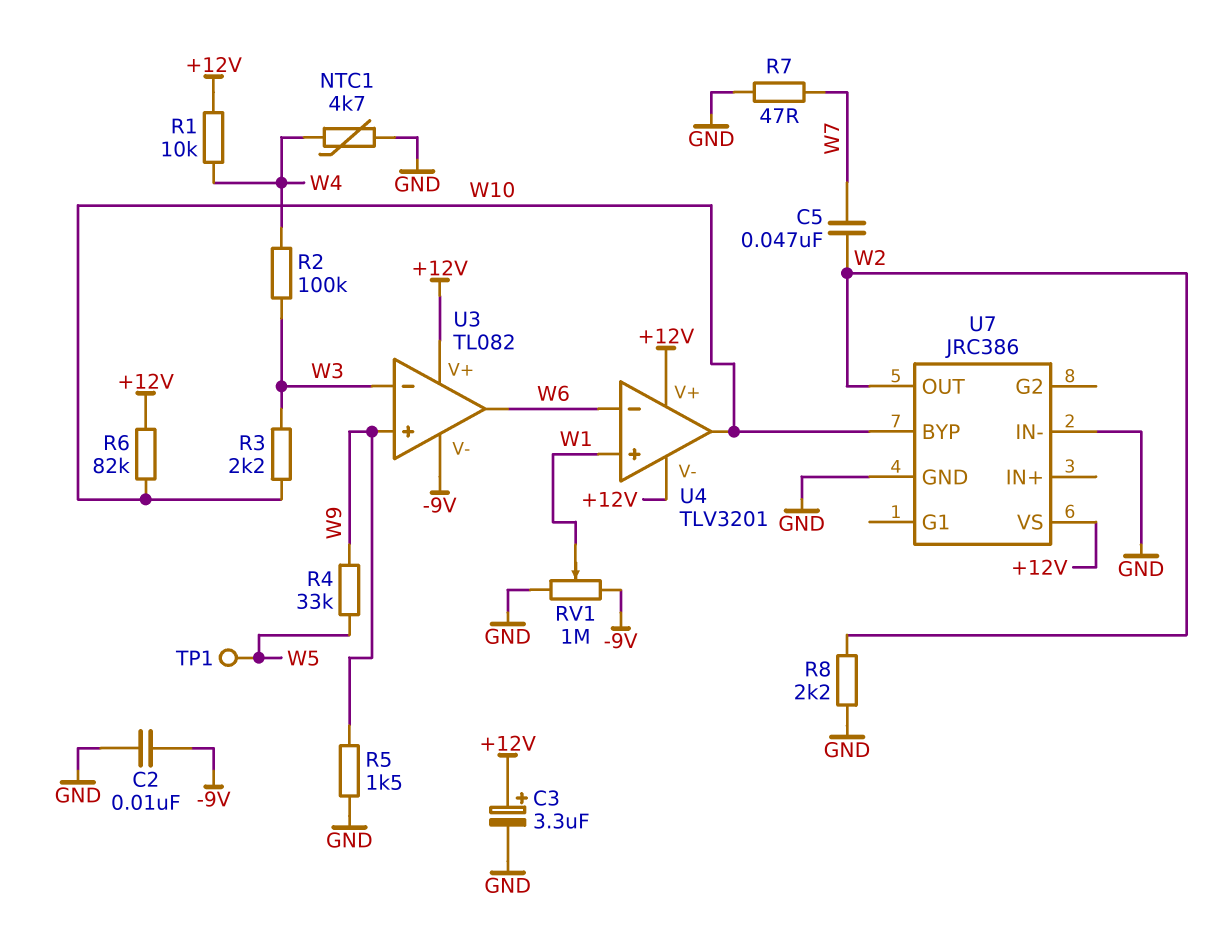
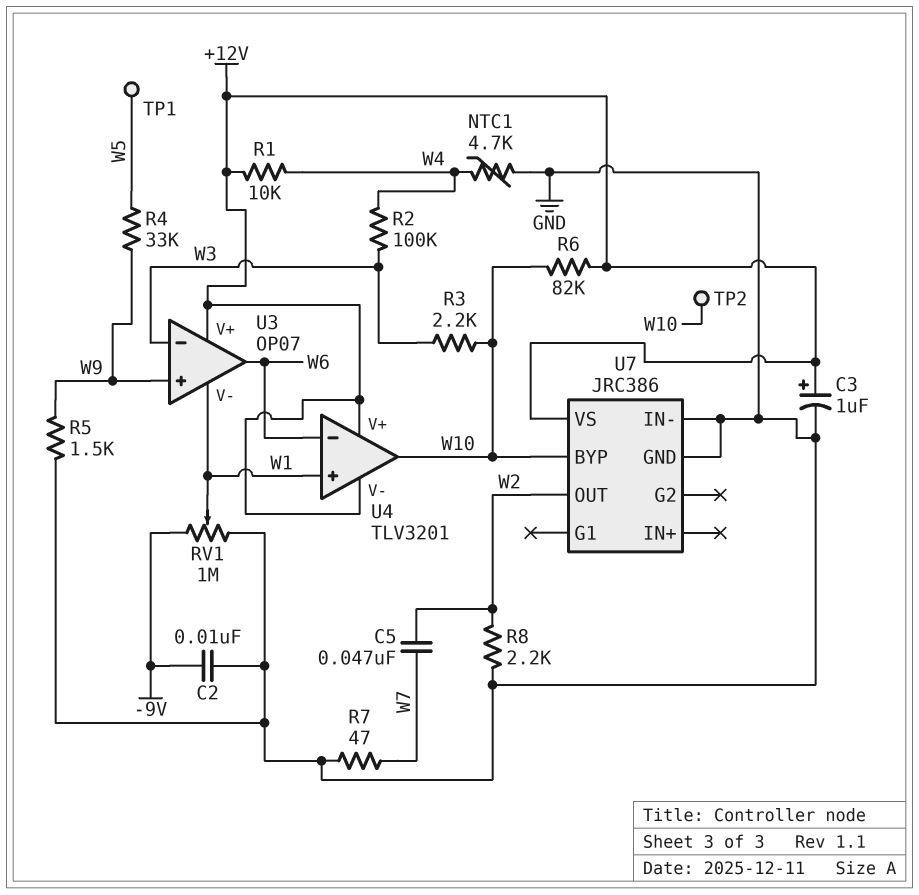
C3: 3.3uF (plus +12V, minus GND) -> 1uF (plus +12V, minus GND)
TP2: none -> test point (W10)
U3: TL082 -> OP07
U3 pin V-: -9V -> W1

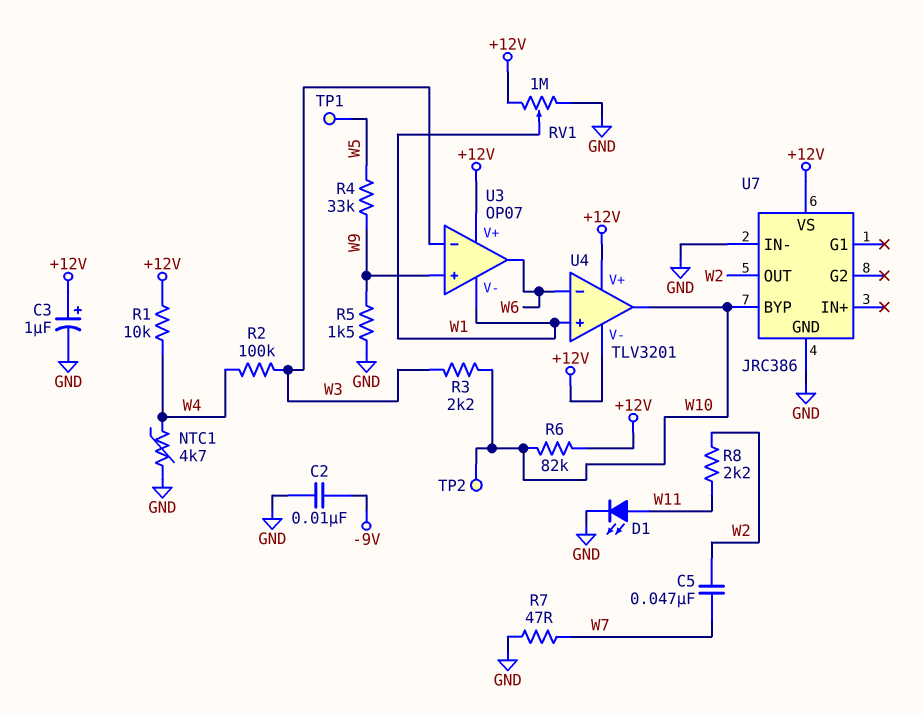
D1: none -> LED (A W11, K GND)
R8: 2.2k (GND, W2) -> 2.2k (W2, W11)
RV1: 1M (-9V, GND, wiper W1) -> 1M (+12V, GND, wiper W1)

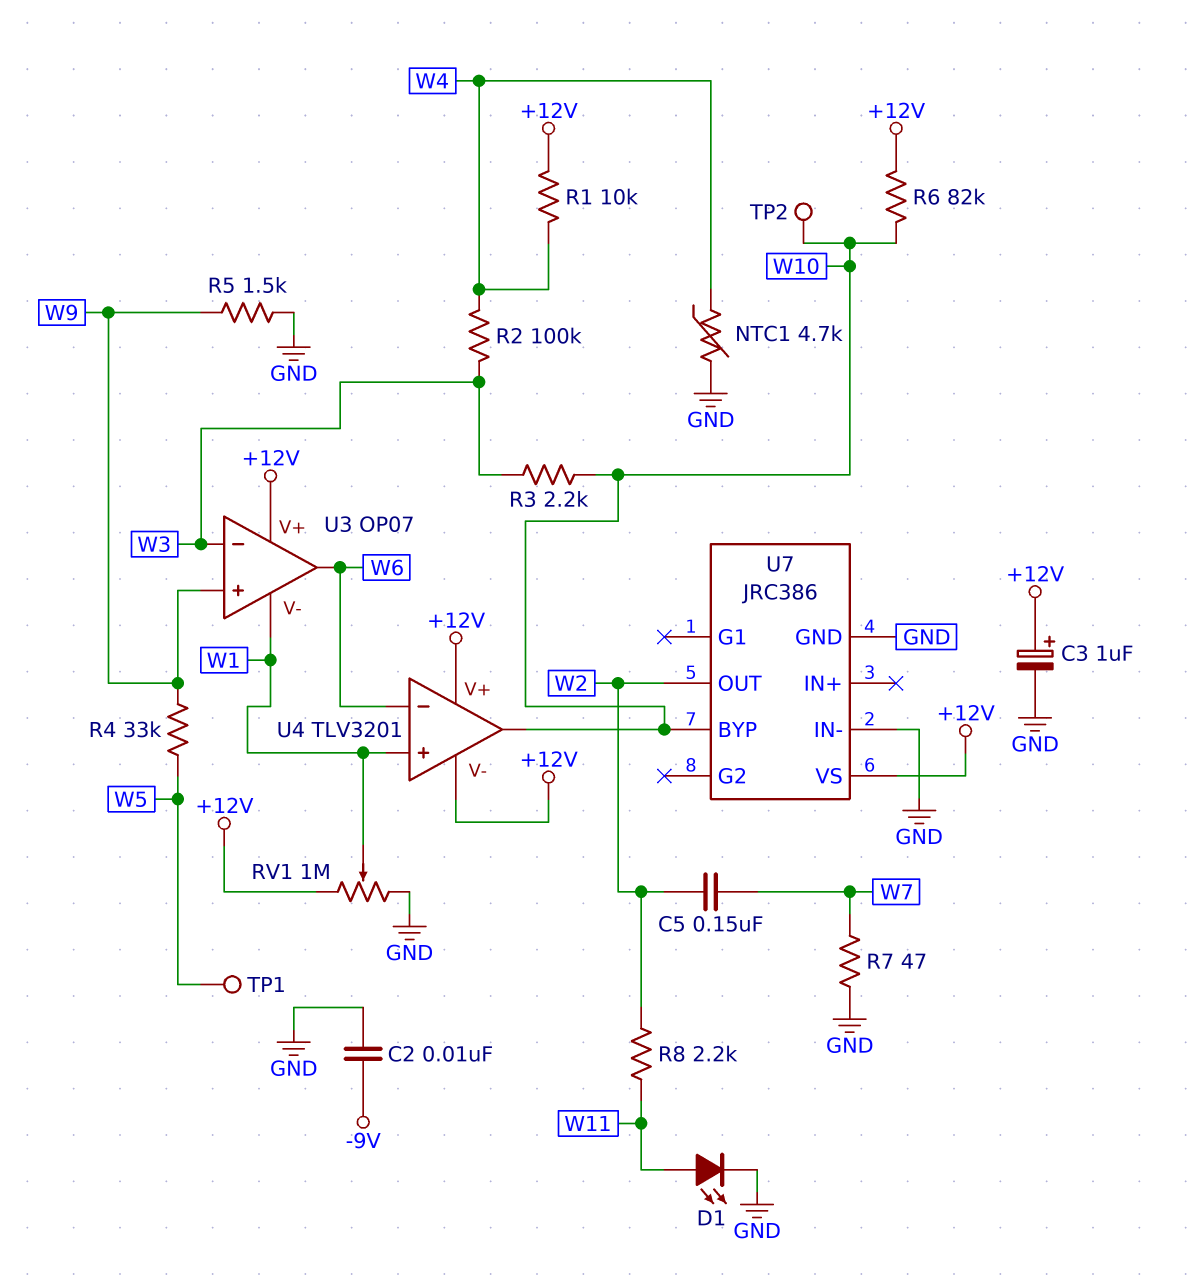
C5: 47nF (W2, W7) -> 150nF (W2, W7)

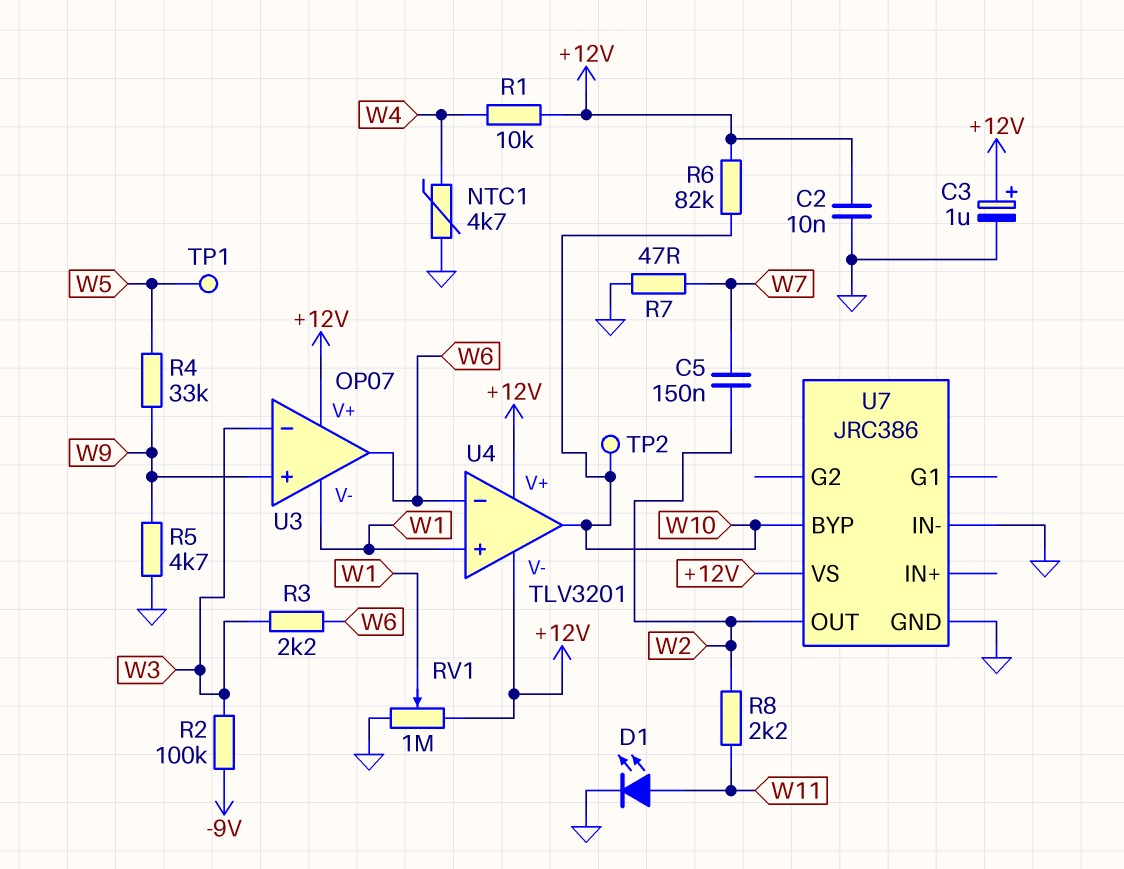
C2: 10nF (-9V, GND) -> 10nF (+12V, GND)
R2: 100k (W3, W4) -> 100k (-9V, W3)
R3: 2.2k (W3, W10) -> 2.2k (W3, W6)
R5: 1.5k (GND, W9) -> 4.7k (GND, W9)

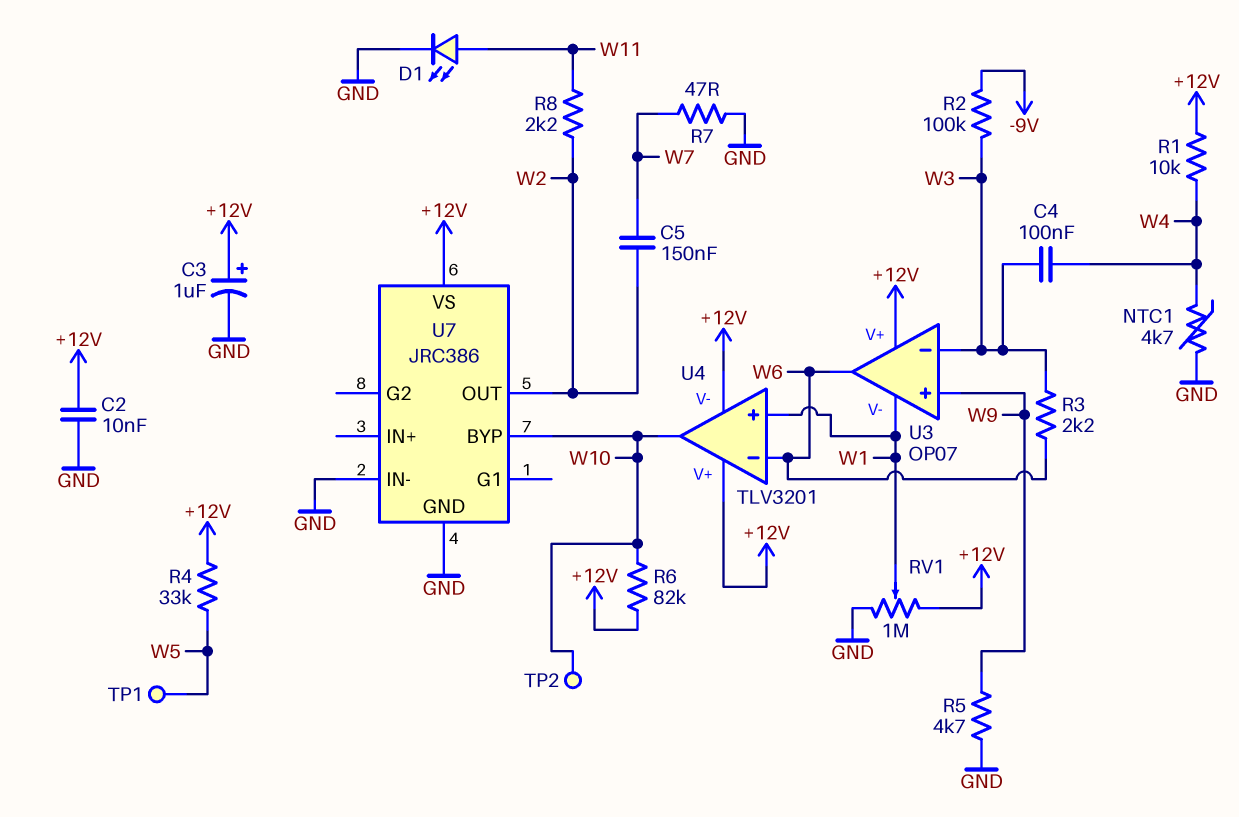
C4: none -> 100nF (W3, W4)
R4: 33k (W5, W9) -> 33k (+12V, W5)

